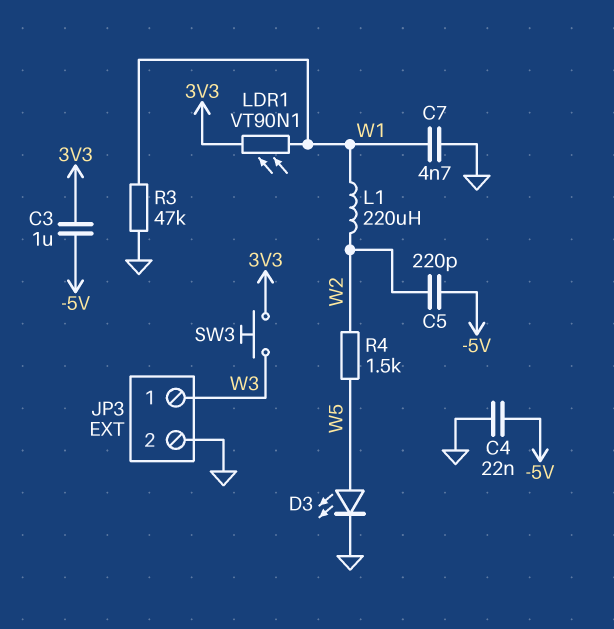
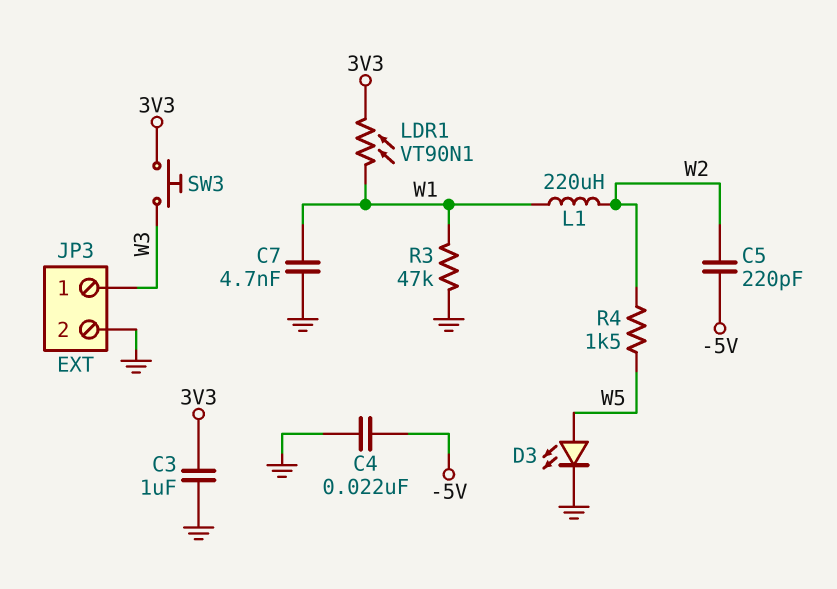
C3: 1uF (-5V, 3V3) -> 1uF (3V3, GND)

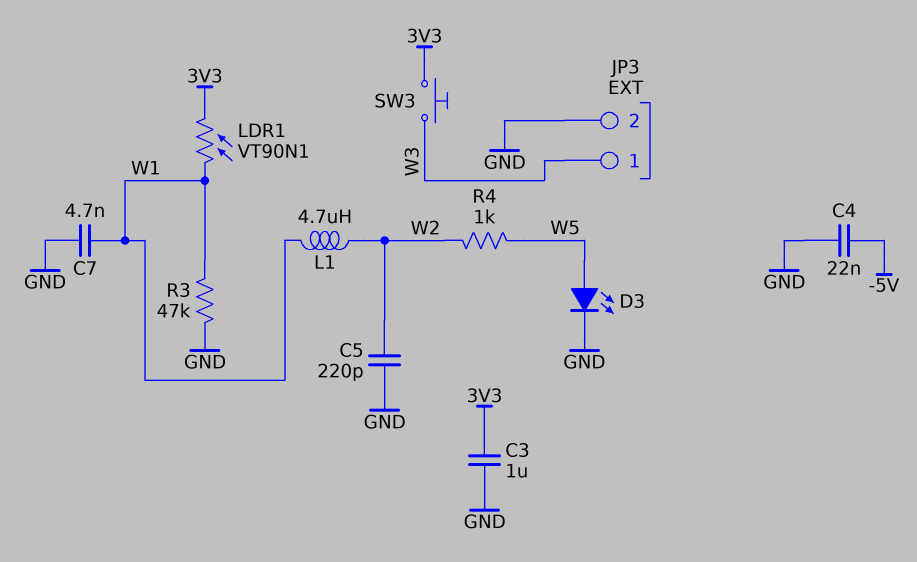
C5: 220pF (-5V, W2) -> 220pF (GND, W2)
L1: 220uH (W1, W2) -> 4.7uH (W1, W2)
R4: 1.5k (W2, W5) -> 1k (W2, W5)

